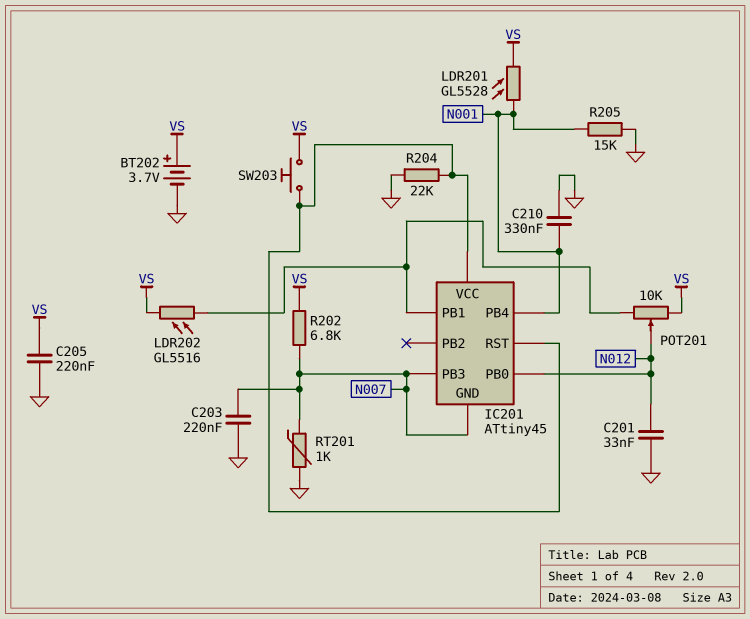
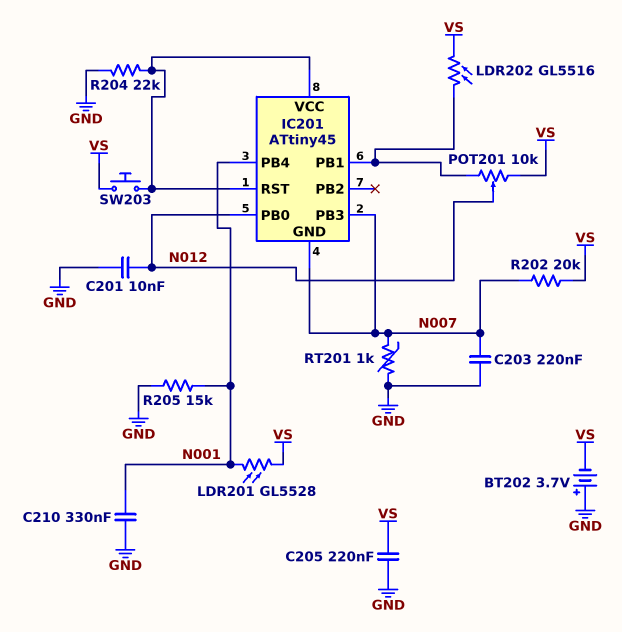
BT202: 3.7V (plus VS, minus GND) -> 3.7V (plus GND, minus VS)
C201: 33nF (GND, N012) -> 10nF (GND, N012)
R202: 6.8k (N007, VS) -> 20k (N007, VS)

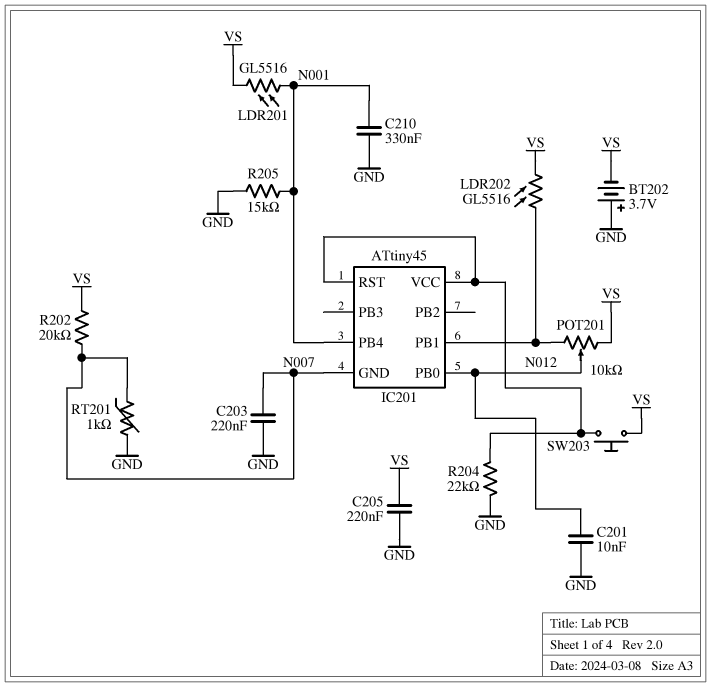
IC201 pin PB3: N007 -> none
LDR201: GL5528 (N001, VS) -> GL5516 (N001, VS)

